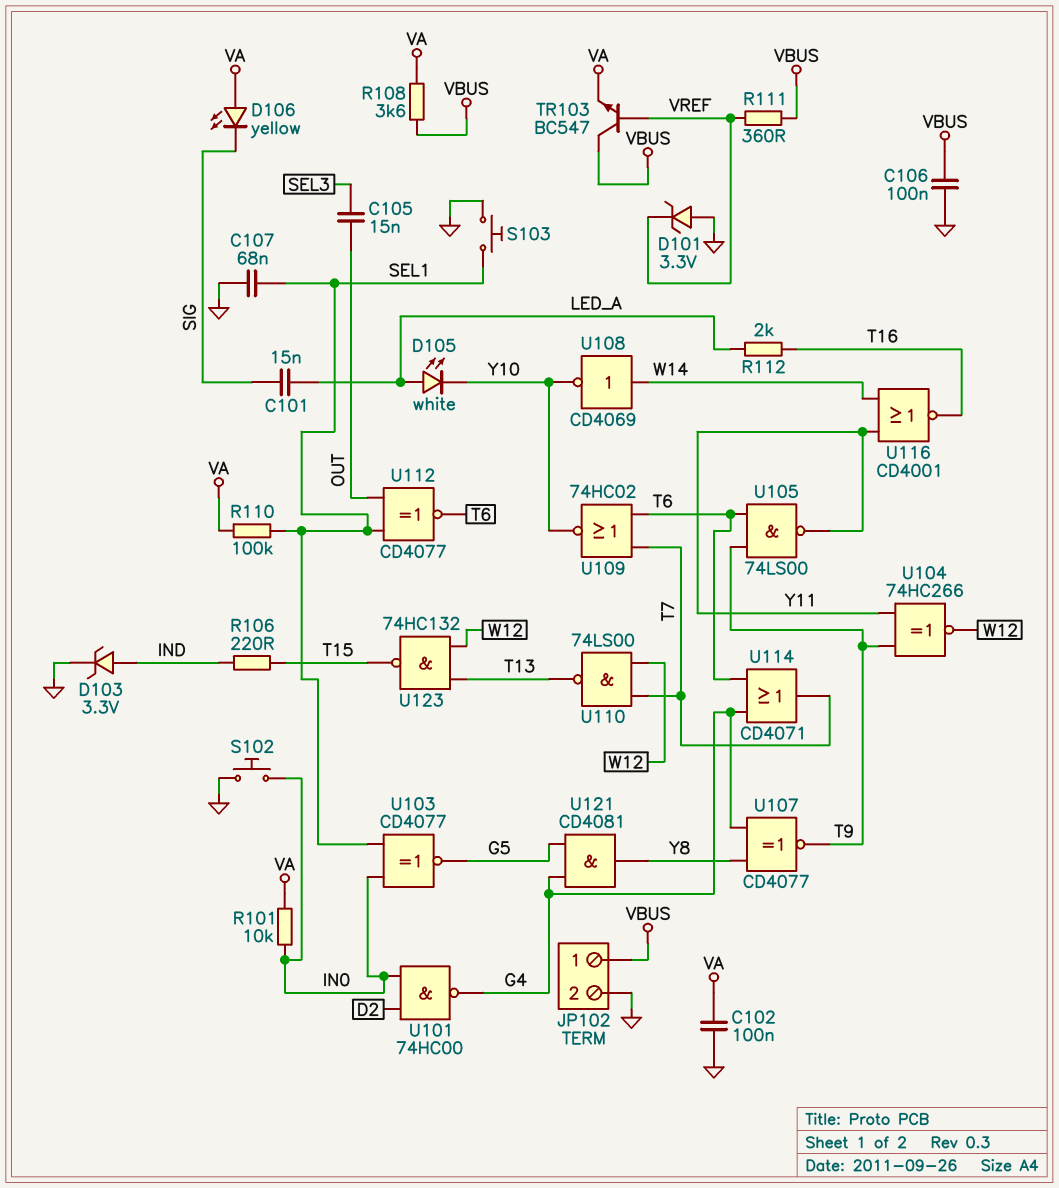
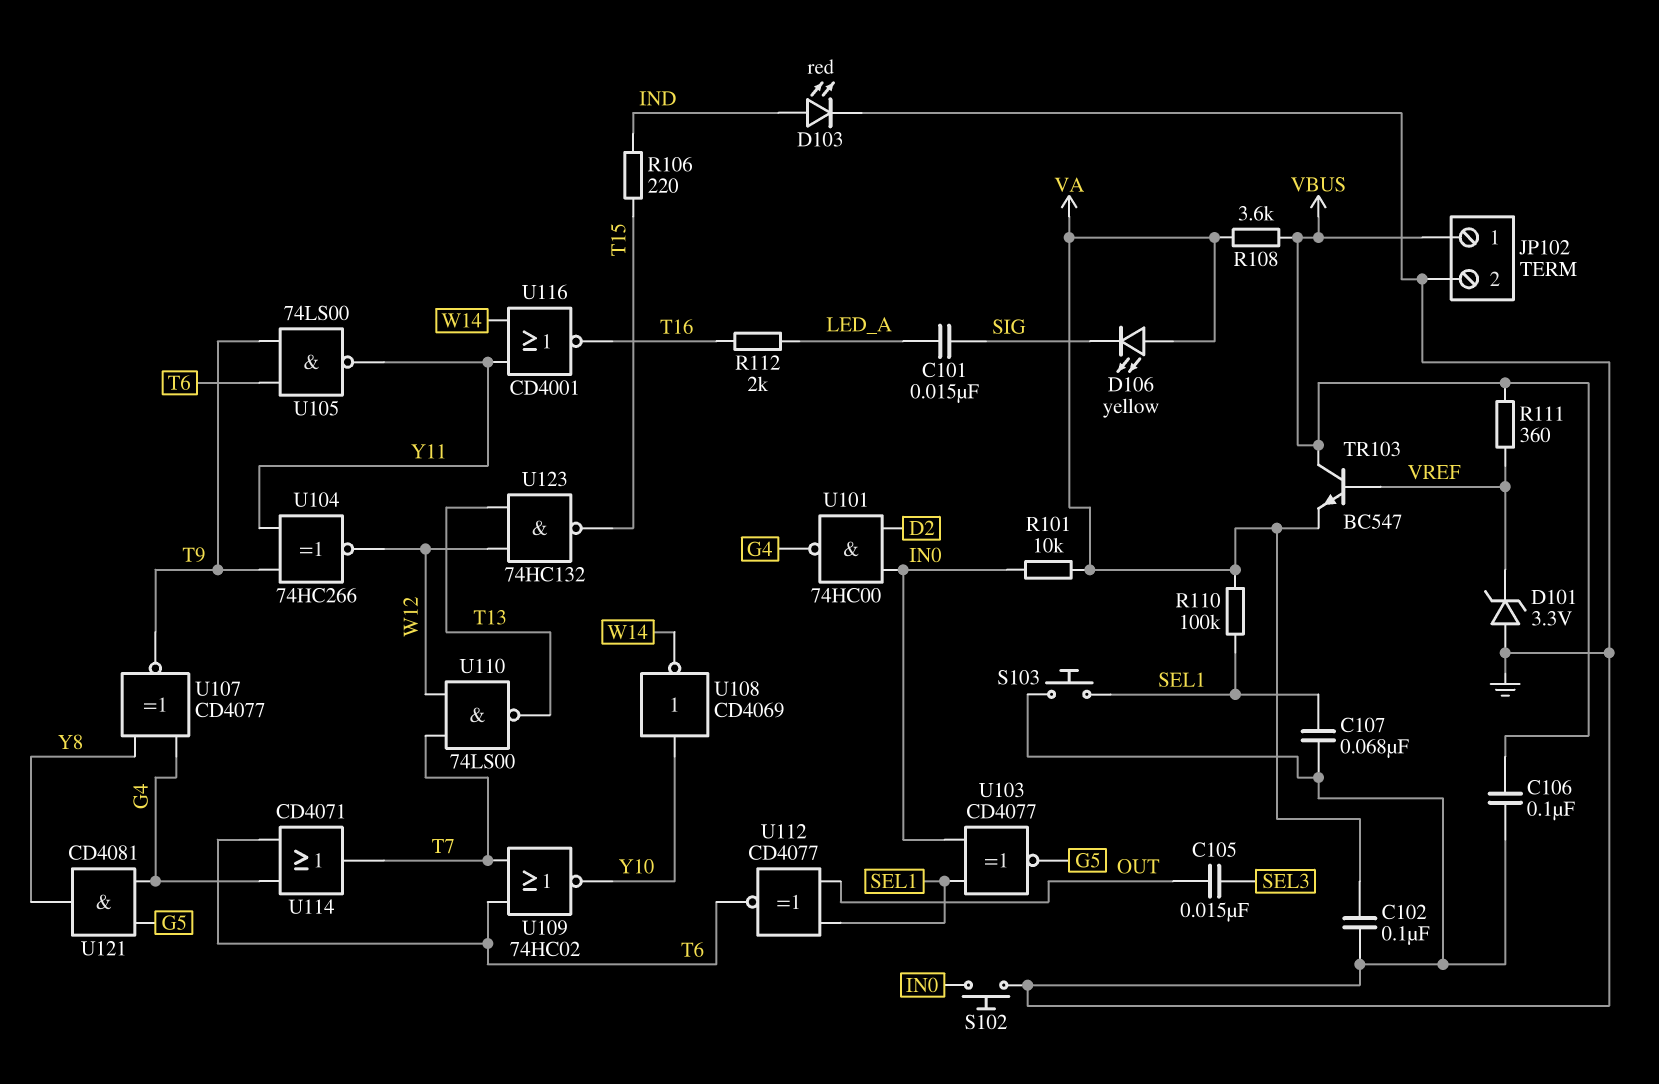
D103: zener 3.3V (A IND, K GND) -> LED red (A IND, K GND)
D105: LED white (A LED_A, K Y10) -> none
U108: NOT CD4069 (in W14, out Y10) -> NOT CD4069 (in Y10, out W14)

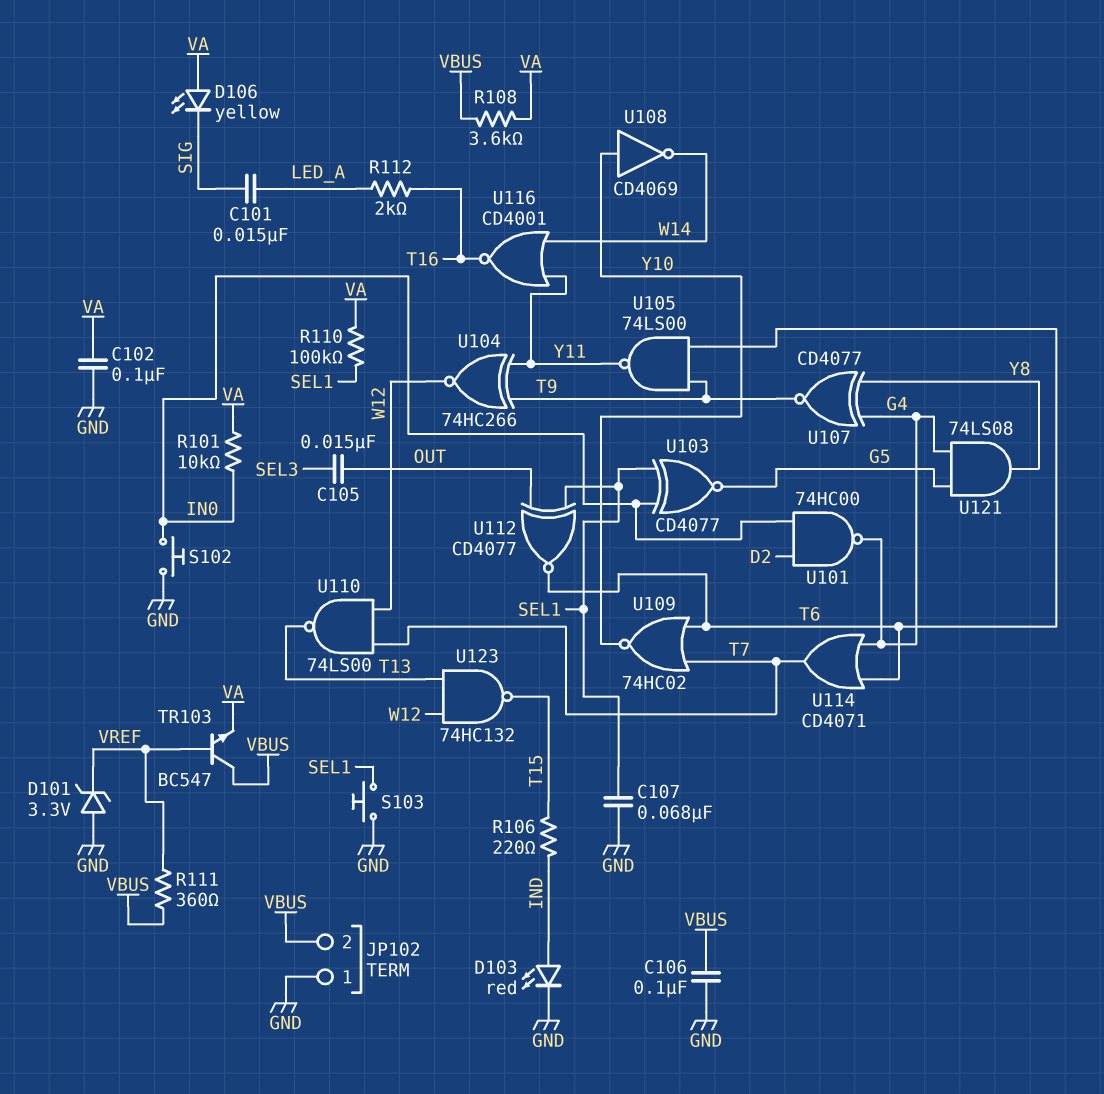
JP102 pin 1: VBUS -> GND
JP102 pin 2: GND -> VBUS
U121: AND CD4081 (in G4, in G5, out Y8) -> AND 74LS08 (in G4, in G5, out Y8)

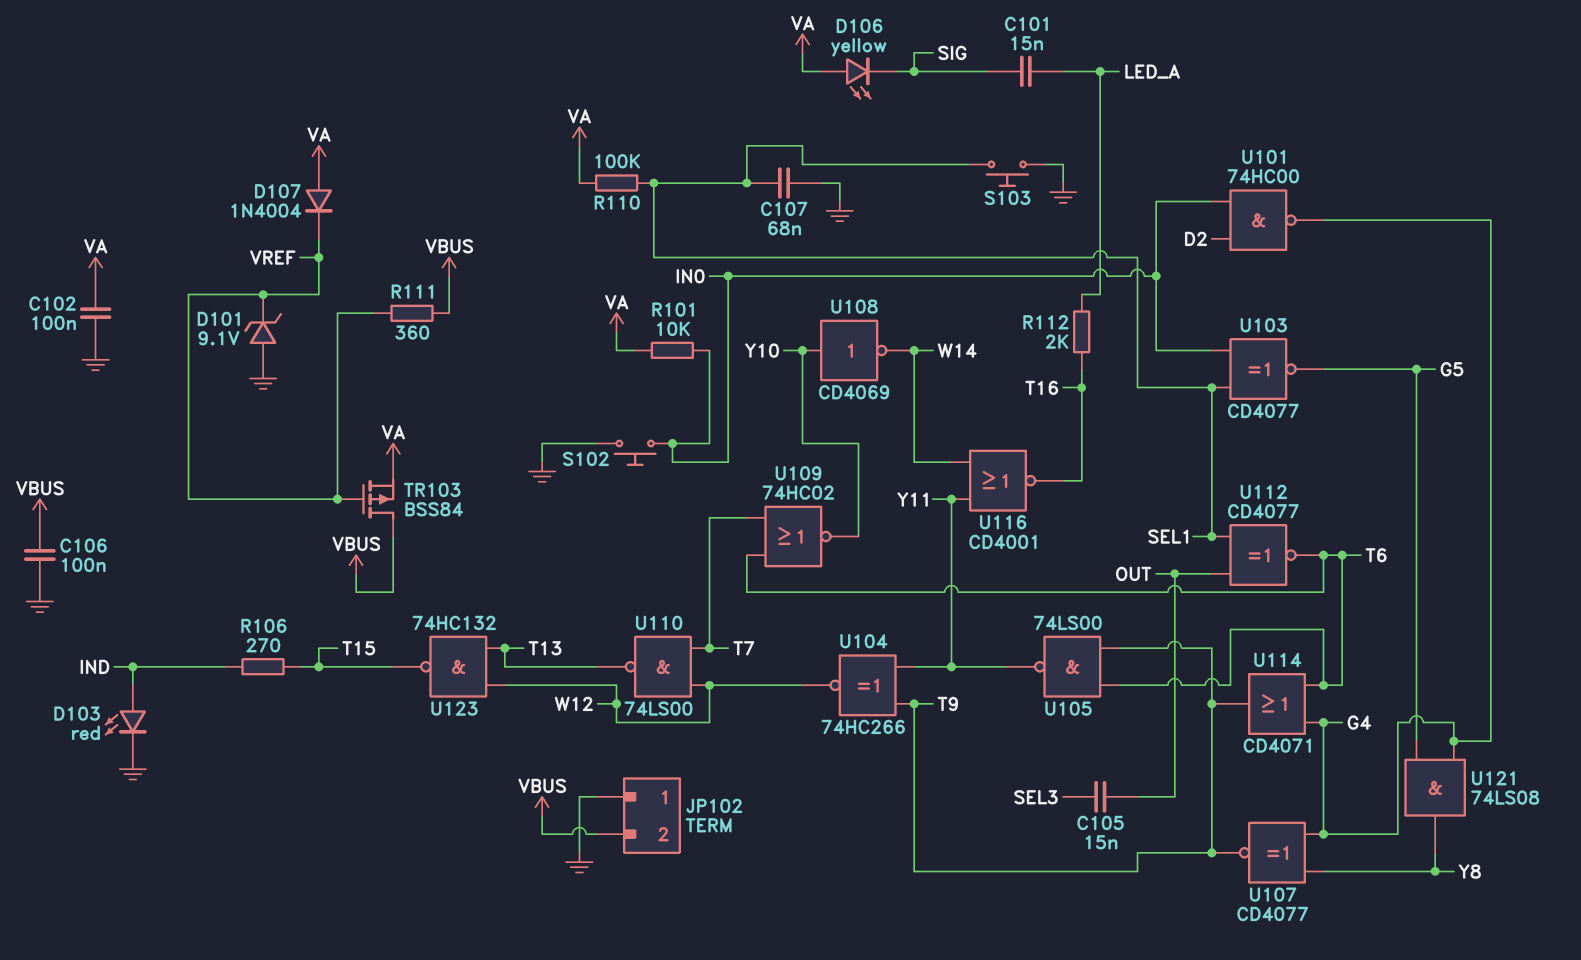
D101: zener 3.3V (A GND, K VREF) -> zener 9.1V (A GND, K VREF)
D107: none -> diode 1N4004 (A VA, K VREF)
R106: 220 (IND, T15) -> 270 (IND, T15)
R108: 3.6k (VA, VBUS) -> none
TR103: NPN BC547 (B VREF, C VBUS, E VA) -> PMOS BSS84 (G VREF, D VBUS, S VA)
U114: OR CD4071 (in G4, in T6, out T7) -> OR CD4071 (in G4, in T6, out T9)

